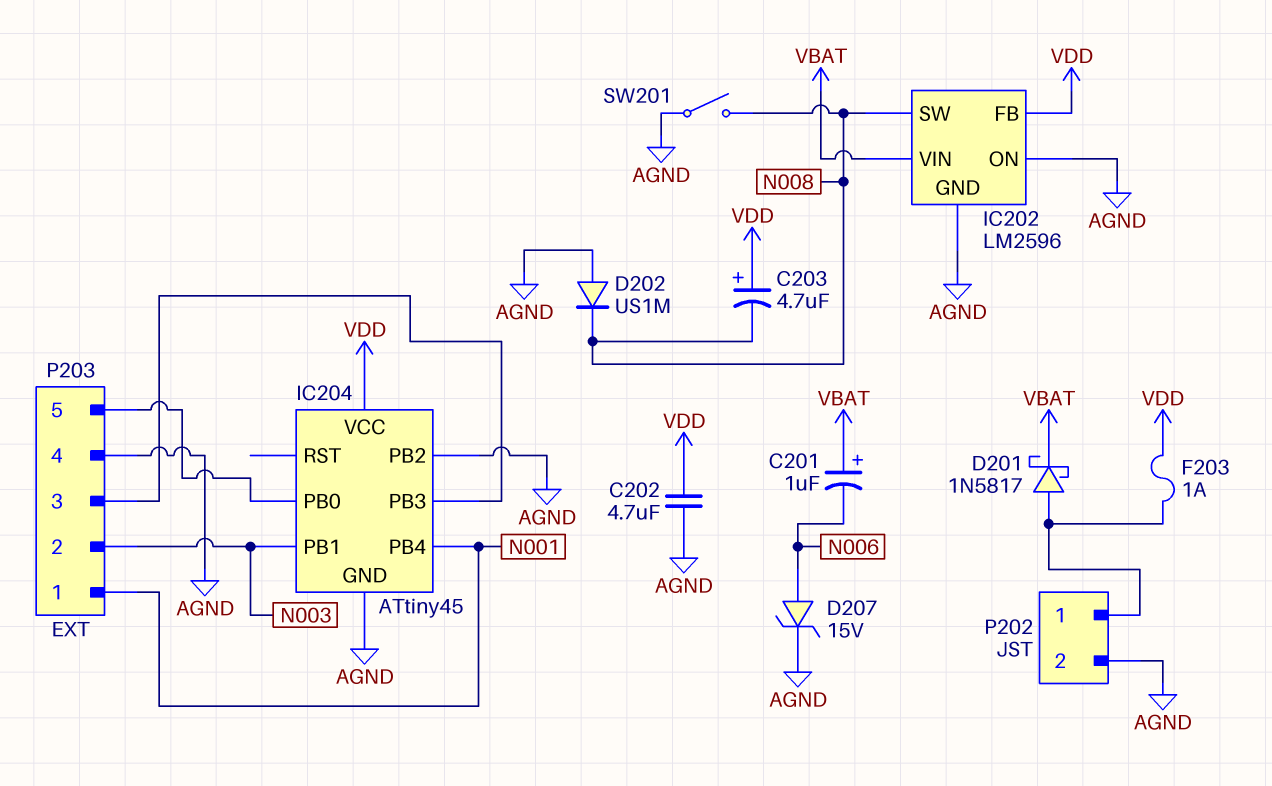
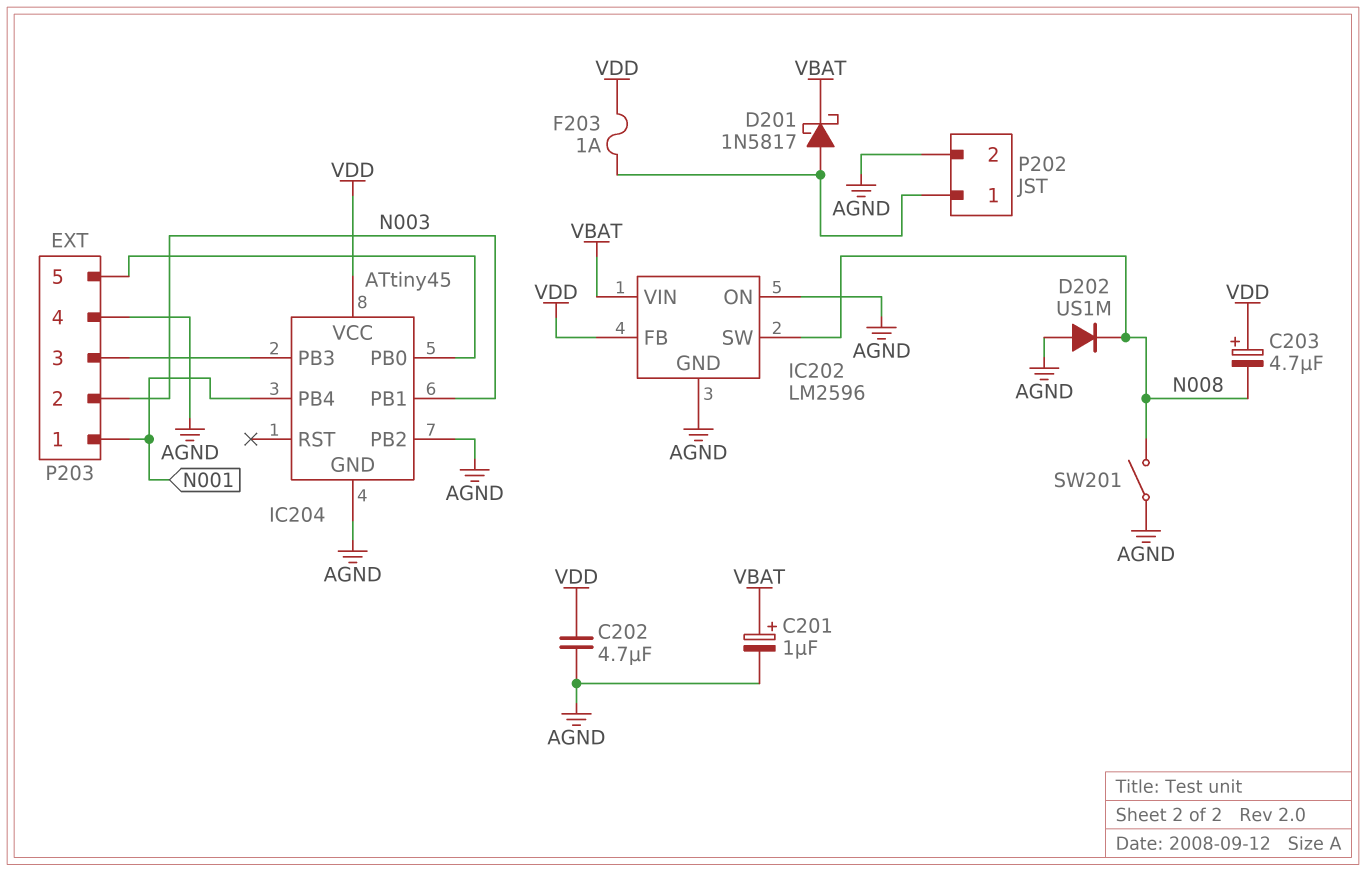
C201: 1uF (plus VBAT, minus N006) -> 1uF (plus VBAT, minus AGND)
D207: zener 15V (A N006, K AGND) -> none

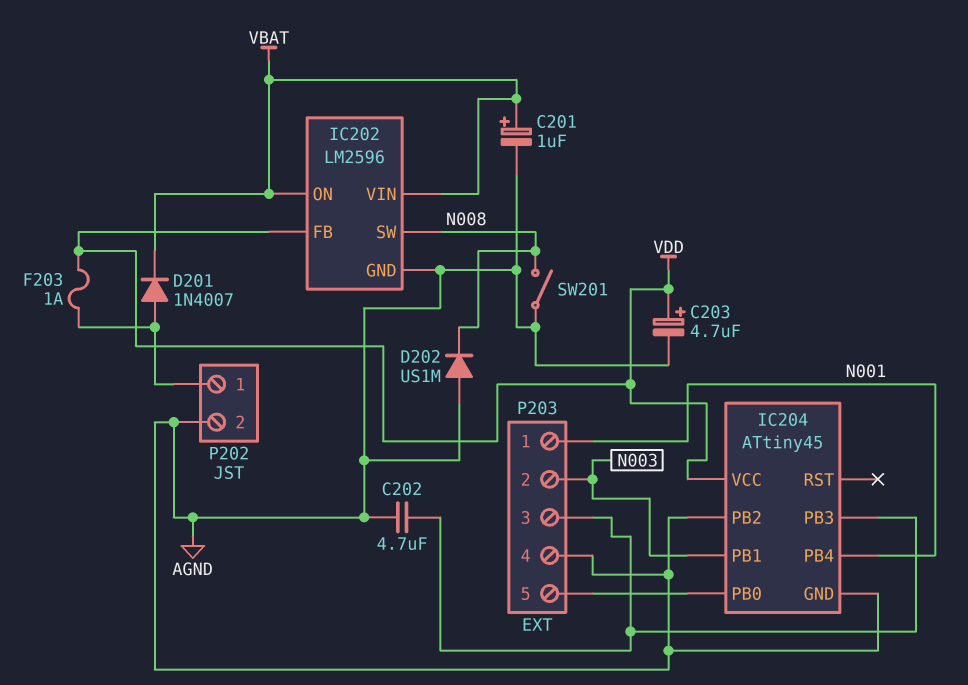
C202: 4.7uF (AGND, VDD) -> 4.7uF (AGND, IC204/PB3)
C203: 4.7uF (plus VDD, minus N008) -> 4.7uF (plus VDD, minus AGND)
D201: schottky 1N5817 (A P202/1, K VBAT) -> diode 1N4007 (A P202/1, K VBAT)
IC202 pin ON: AGND -> VBAT

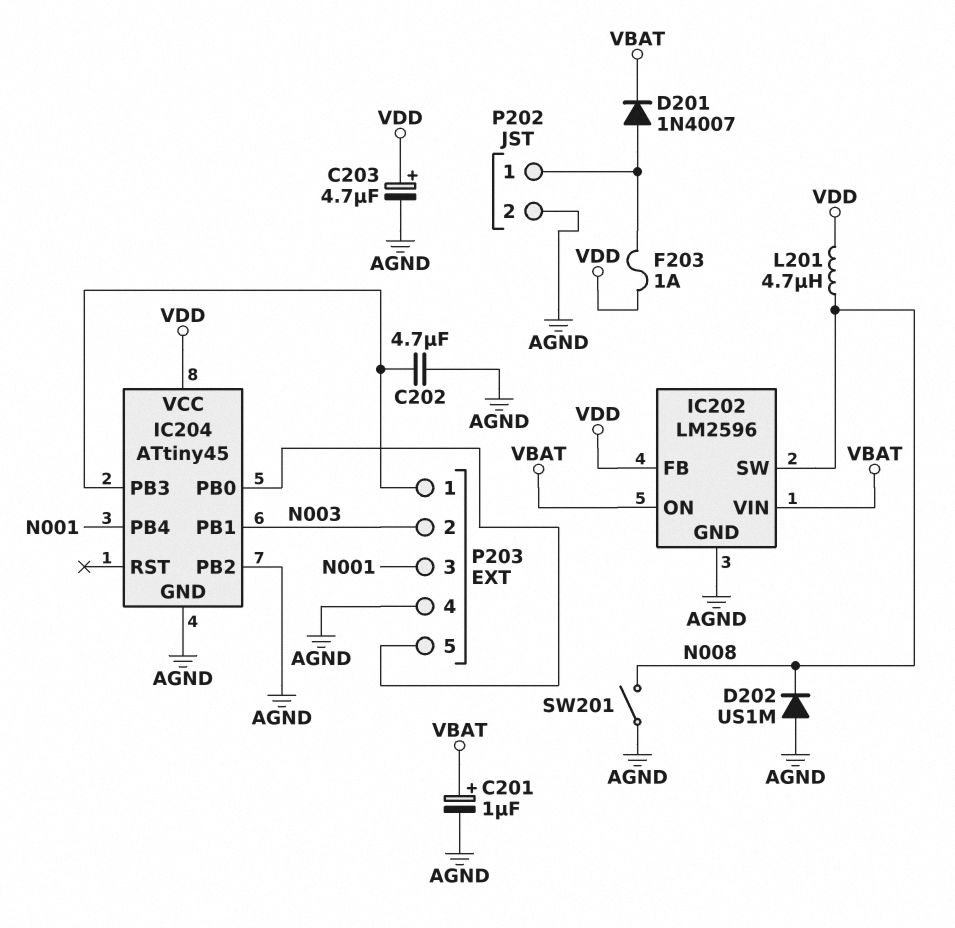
L201: none -> 4.7uH (N008, VDD)
P203 pin 1: N001 -> IC204/PB3
P203 pin 3: IC204/PB3 -> N001

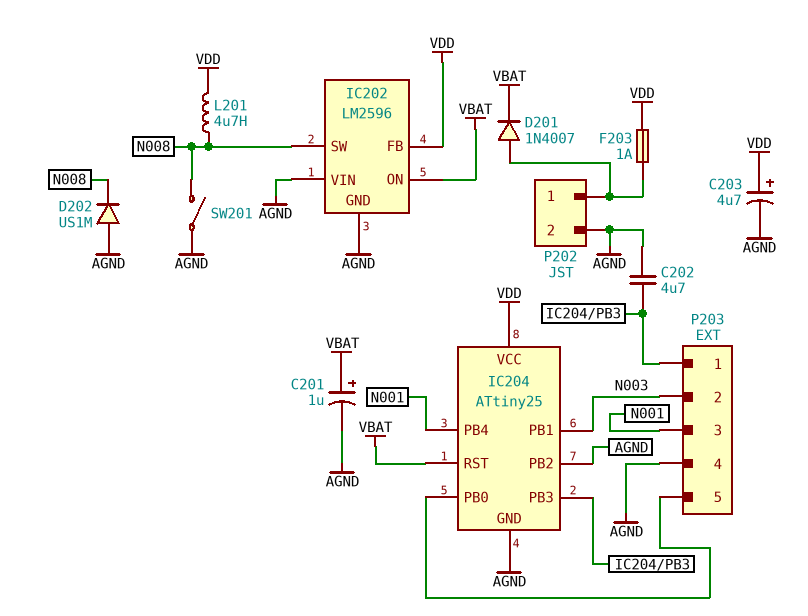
IC202 pin VIN: VBAT -> AGND
IC204: ATtiny45 -> ATtiny25
IC204 pin RST: none -> VBAT

